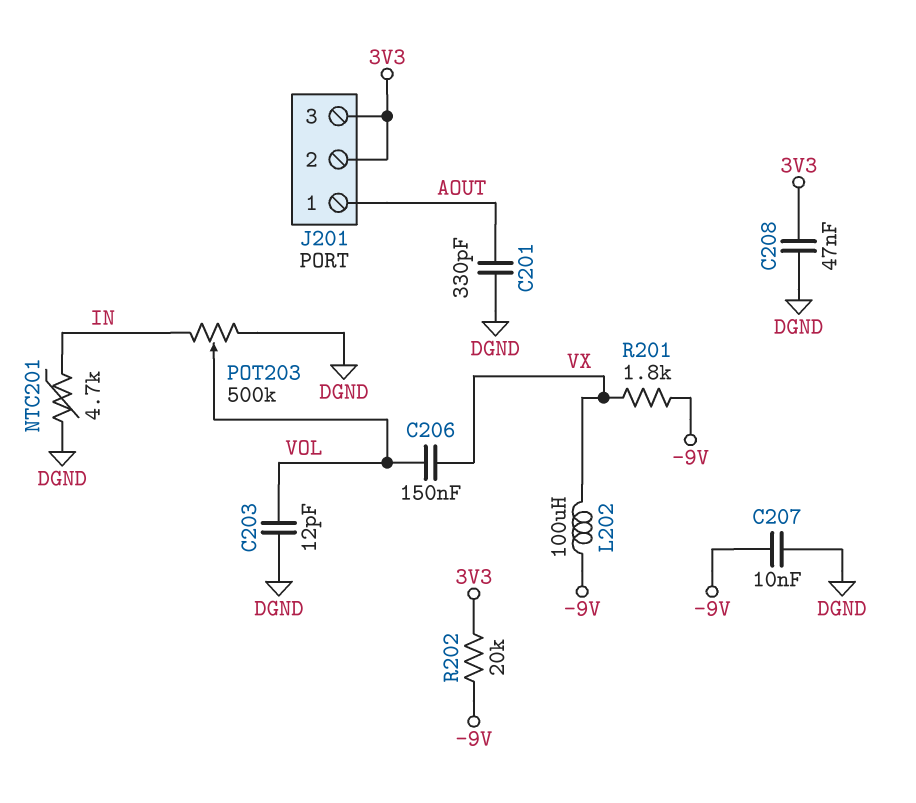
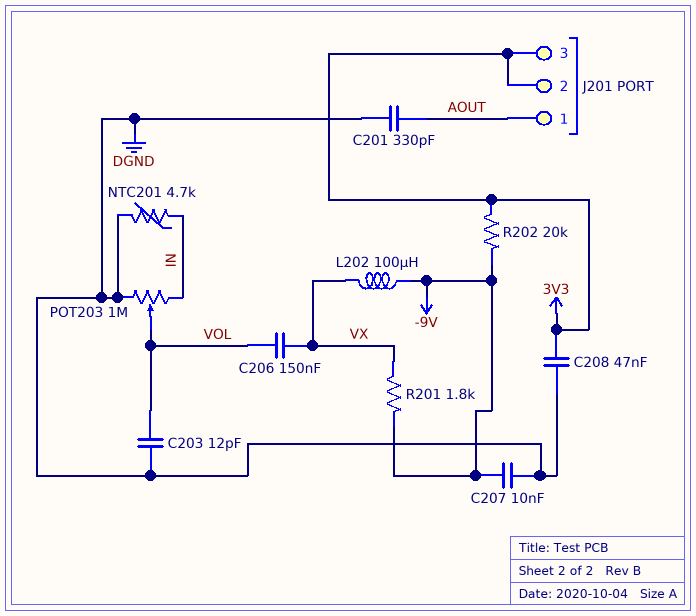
POT203: 500k (DGND, IN, wiper VOL) -> 1M (DGND, IN, wiper VOL)

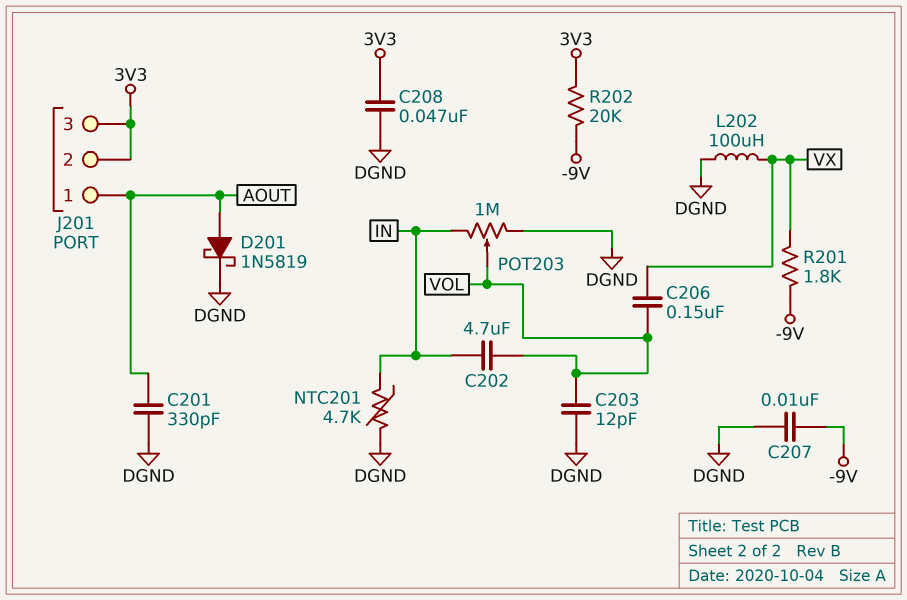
C202: none -> 4.7uF (IN, VOL)
D201: none -> schottky 1N5819 (A AOUT, K DGND)
L202: 100uH (-9V, VX) -> 100uH (DGND, VX)

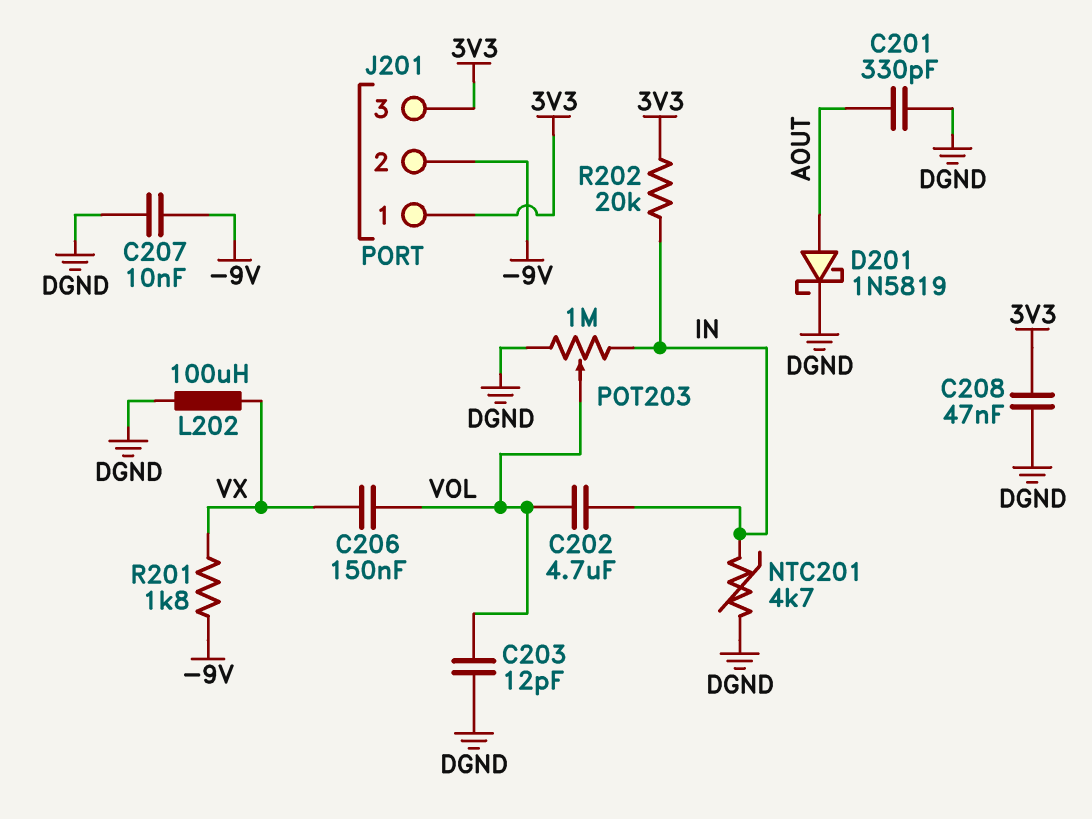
J201 pin 1: AOUT -> 3V3
J201 pin 2: 3V3 -> -9V
R202: 20k (-9V, 3V3) -> 20k (3V3, IN)

